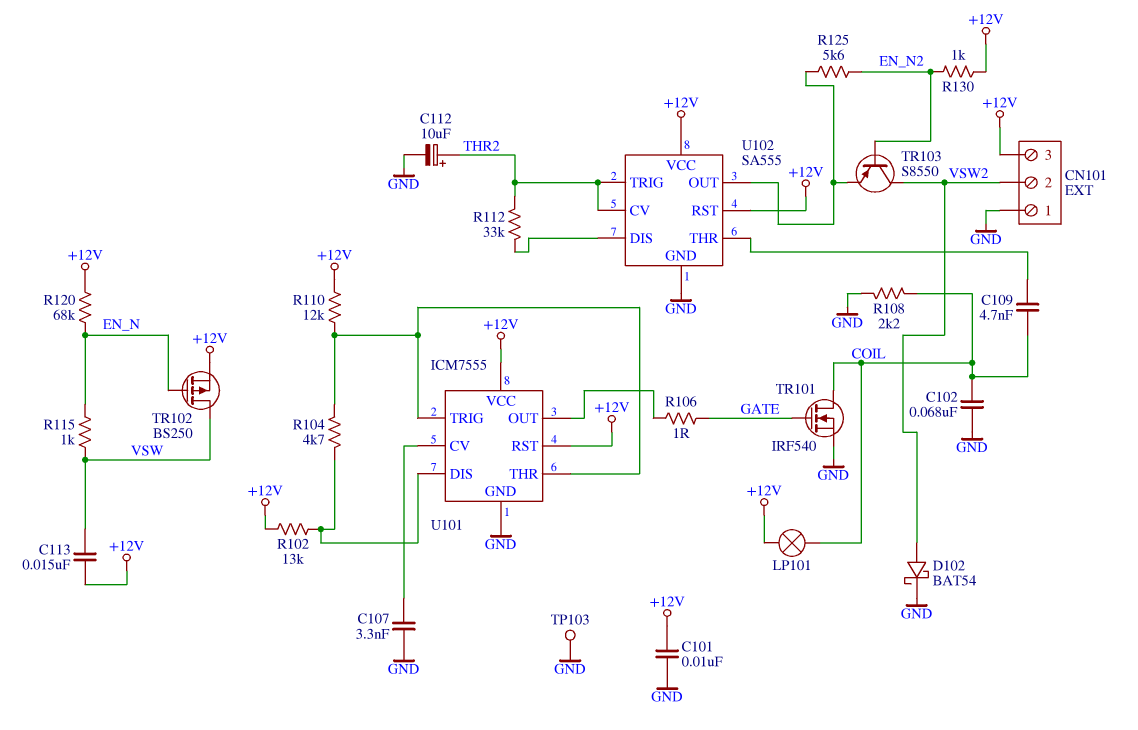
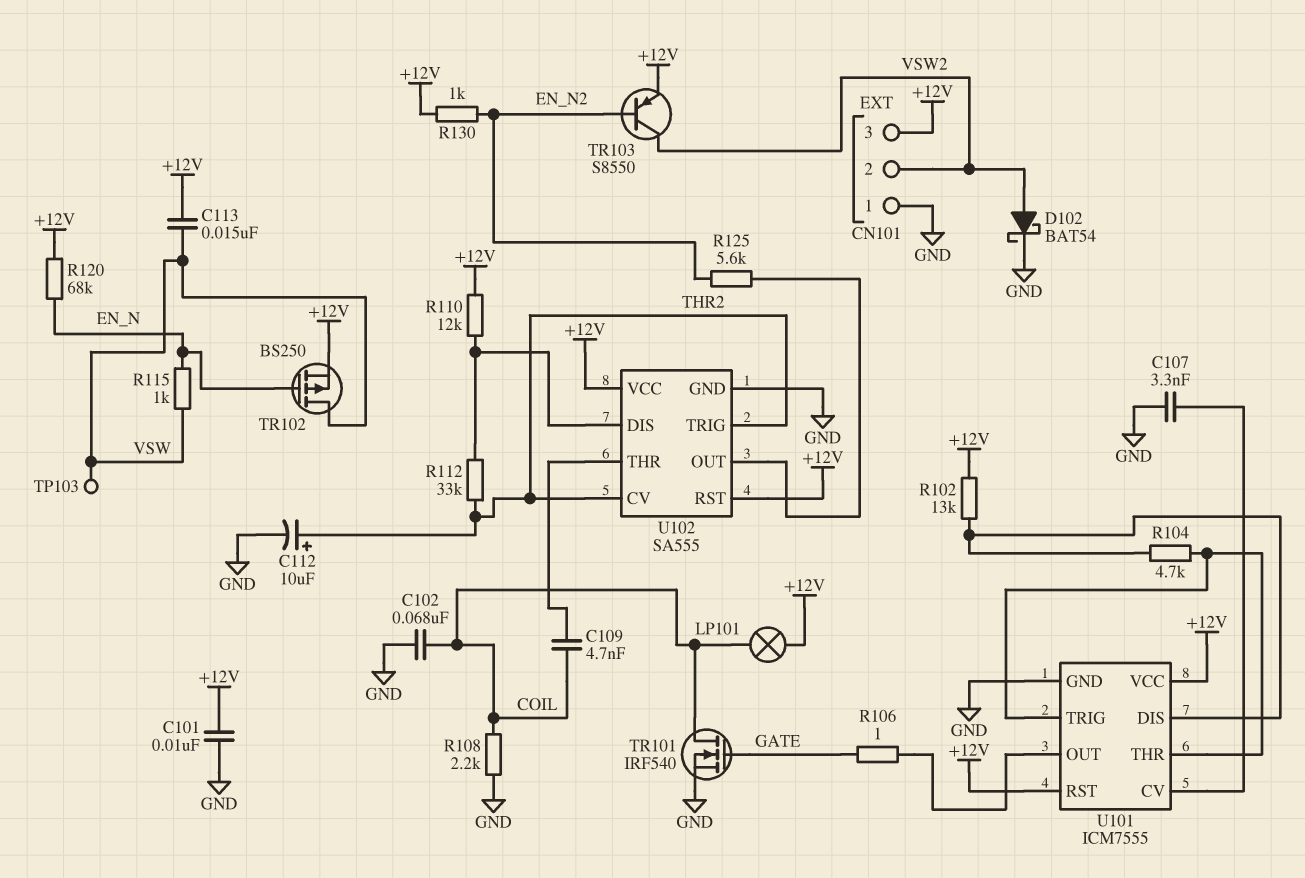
R110: 12k (+12V, U101/THR) -> 12k (+12V, U102/DIS)
TP103: test point (GND) -> test point (VSW)
TR103: PNP S8550 (B EN_N2, C VSW2, E U102/OUT) -> PNP S8550 (B EN_N2, C VSW2, E +12V)

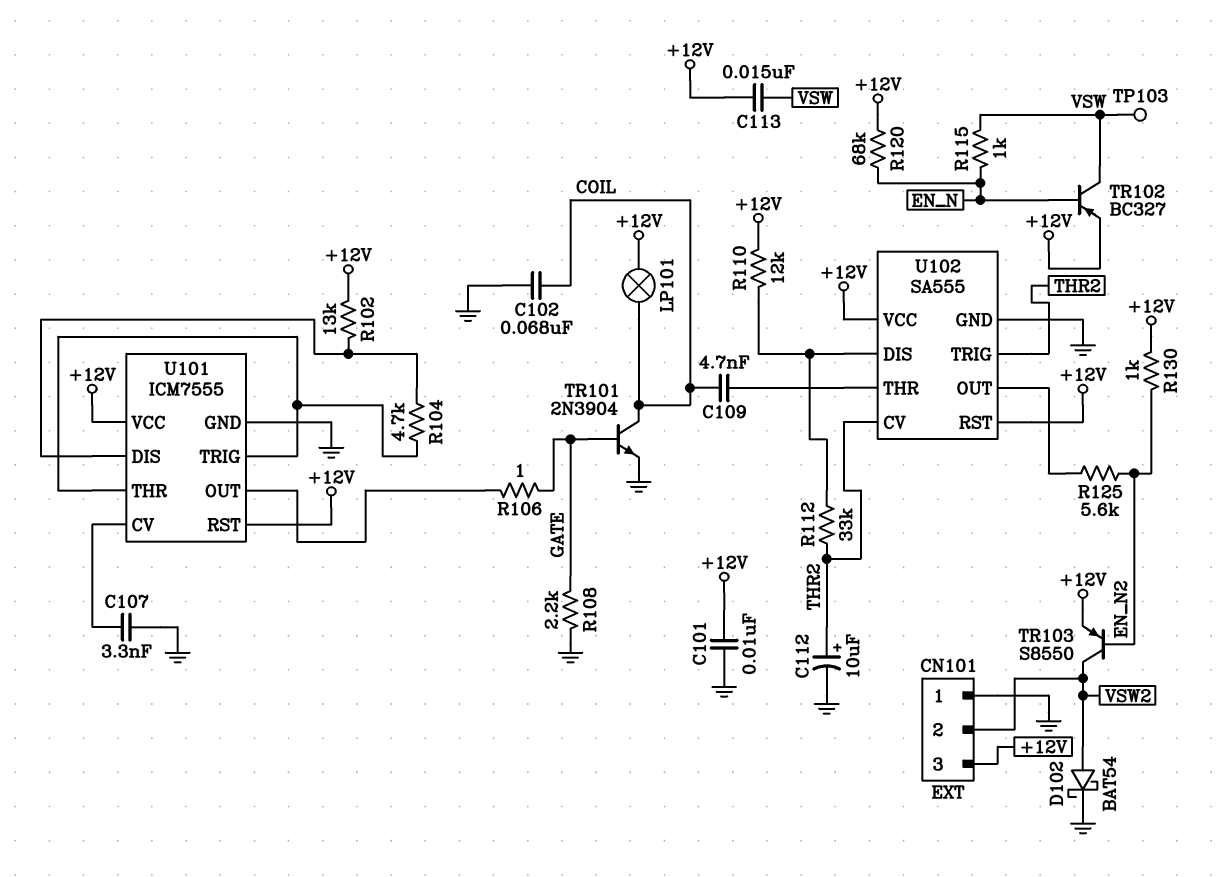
R108: 2.2k (COIL, GND) -> 2.2k (GATE, GND)
TR101: NMOS IRF540 (G GATE, D COIL, S GND) -> NPN 2N3904 (B GATE, C COIL, E GND)
TR102: PMOS BS250 (G EN_N, D VSW, S +12V) -> PNP BC327 (B EN_N, C VSW, E +12V)

